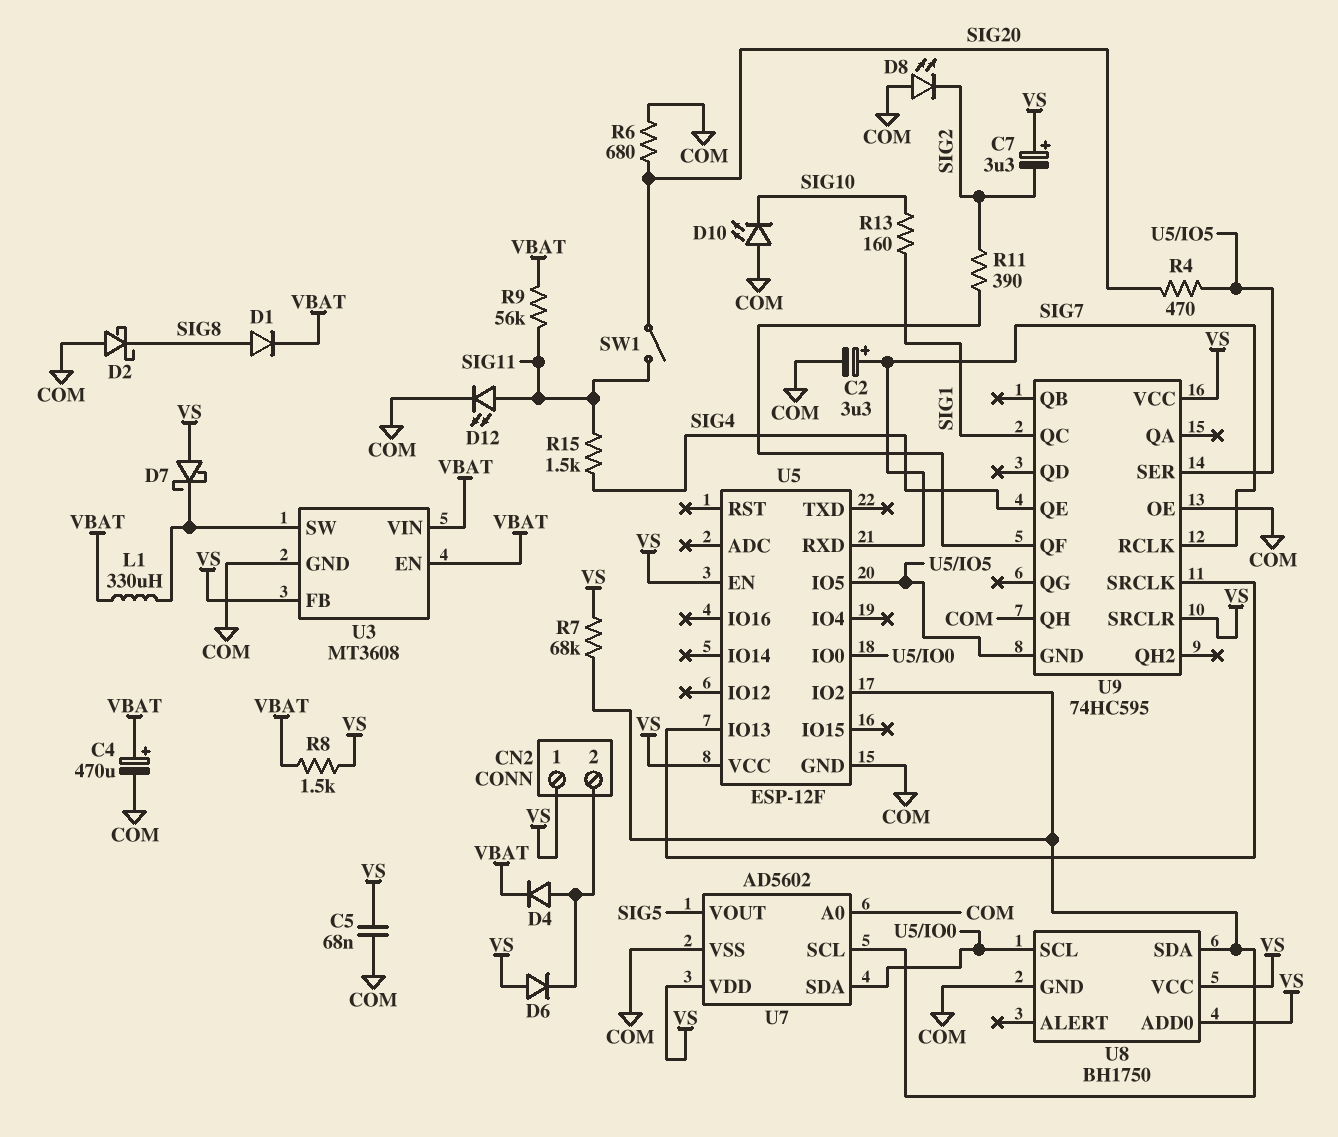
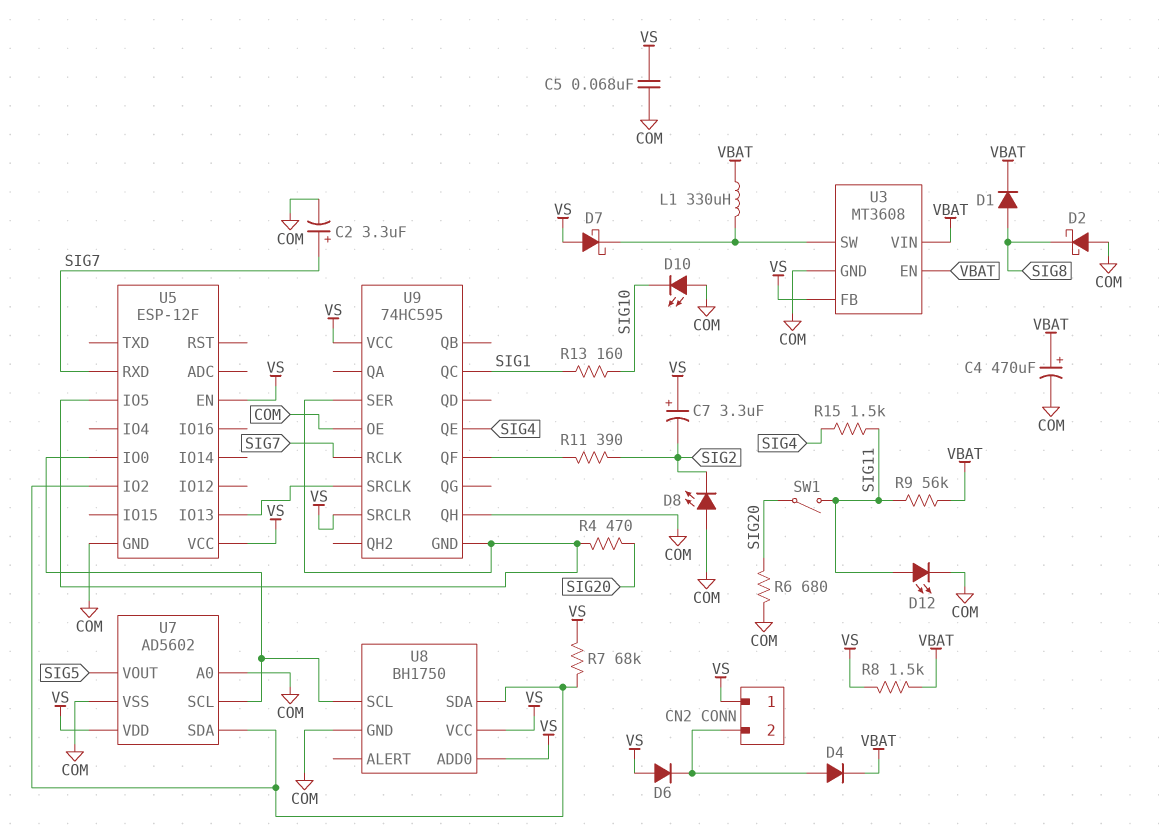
U7 pin SCL: U5/IO2 -> U5/IO0
U7 pin SDA: U5/IO0 -> U5/IO2

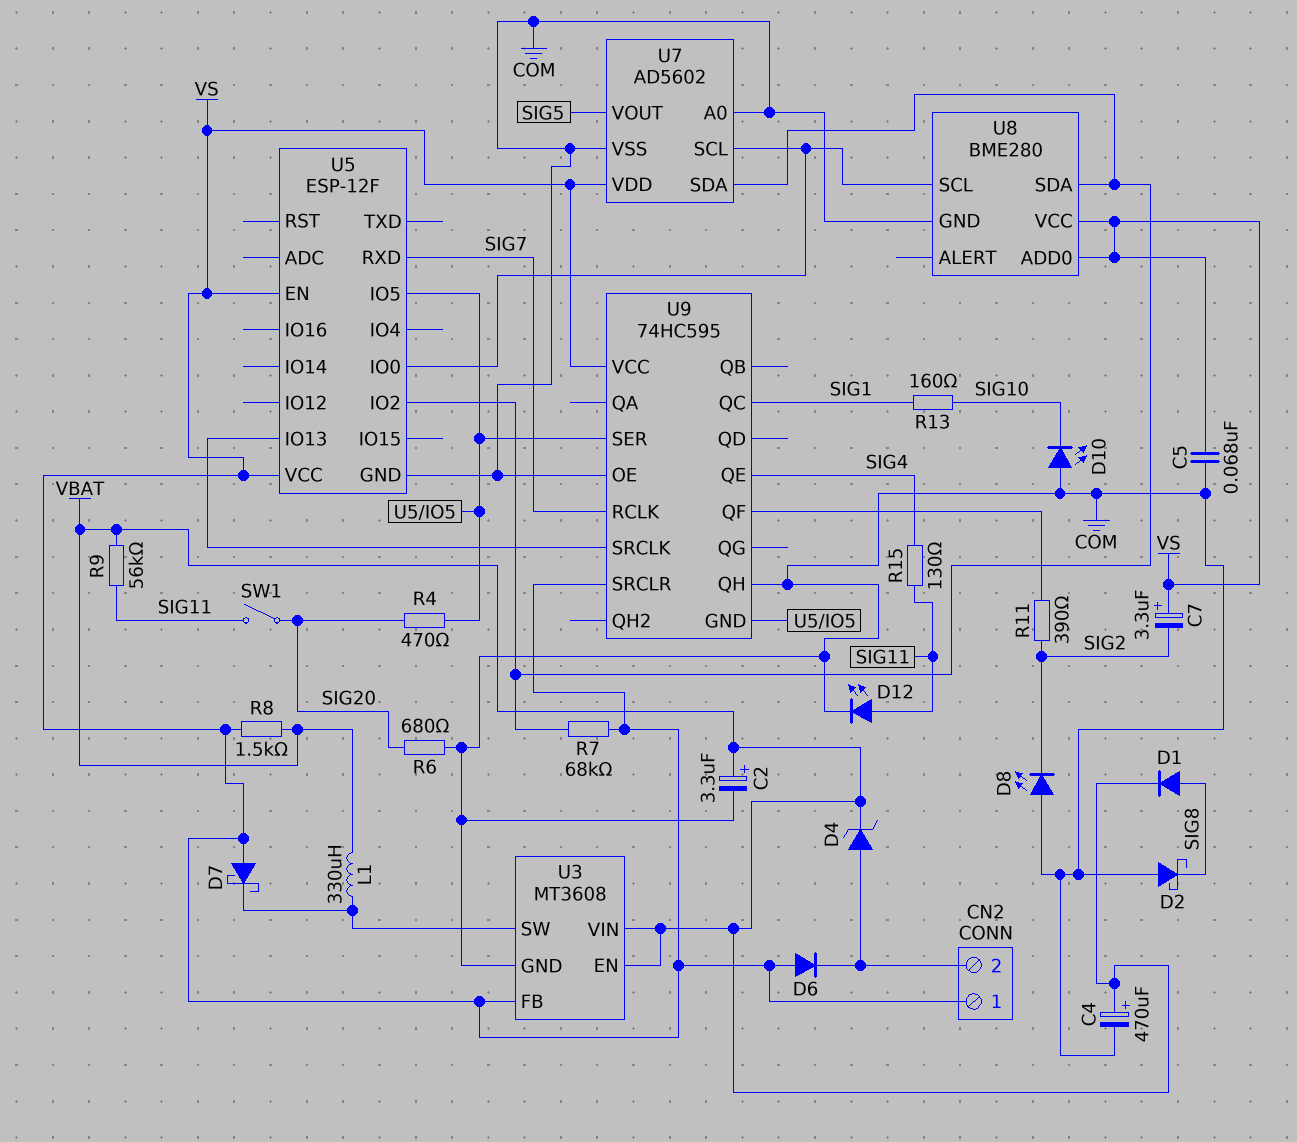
C2: 3.3uF (plus SIG7, minus COM) -> 3.3uF (plus VBAT, minus COM)
D4: diode (A CN2/2, K VBAT) -> zener (A CN2/2, K VBAT)
R15: 1.5k (SIG4, SIG11) -> 130 (SIG4, SIG11)
U8: BH1750 -> BME280

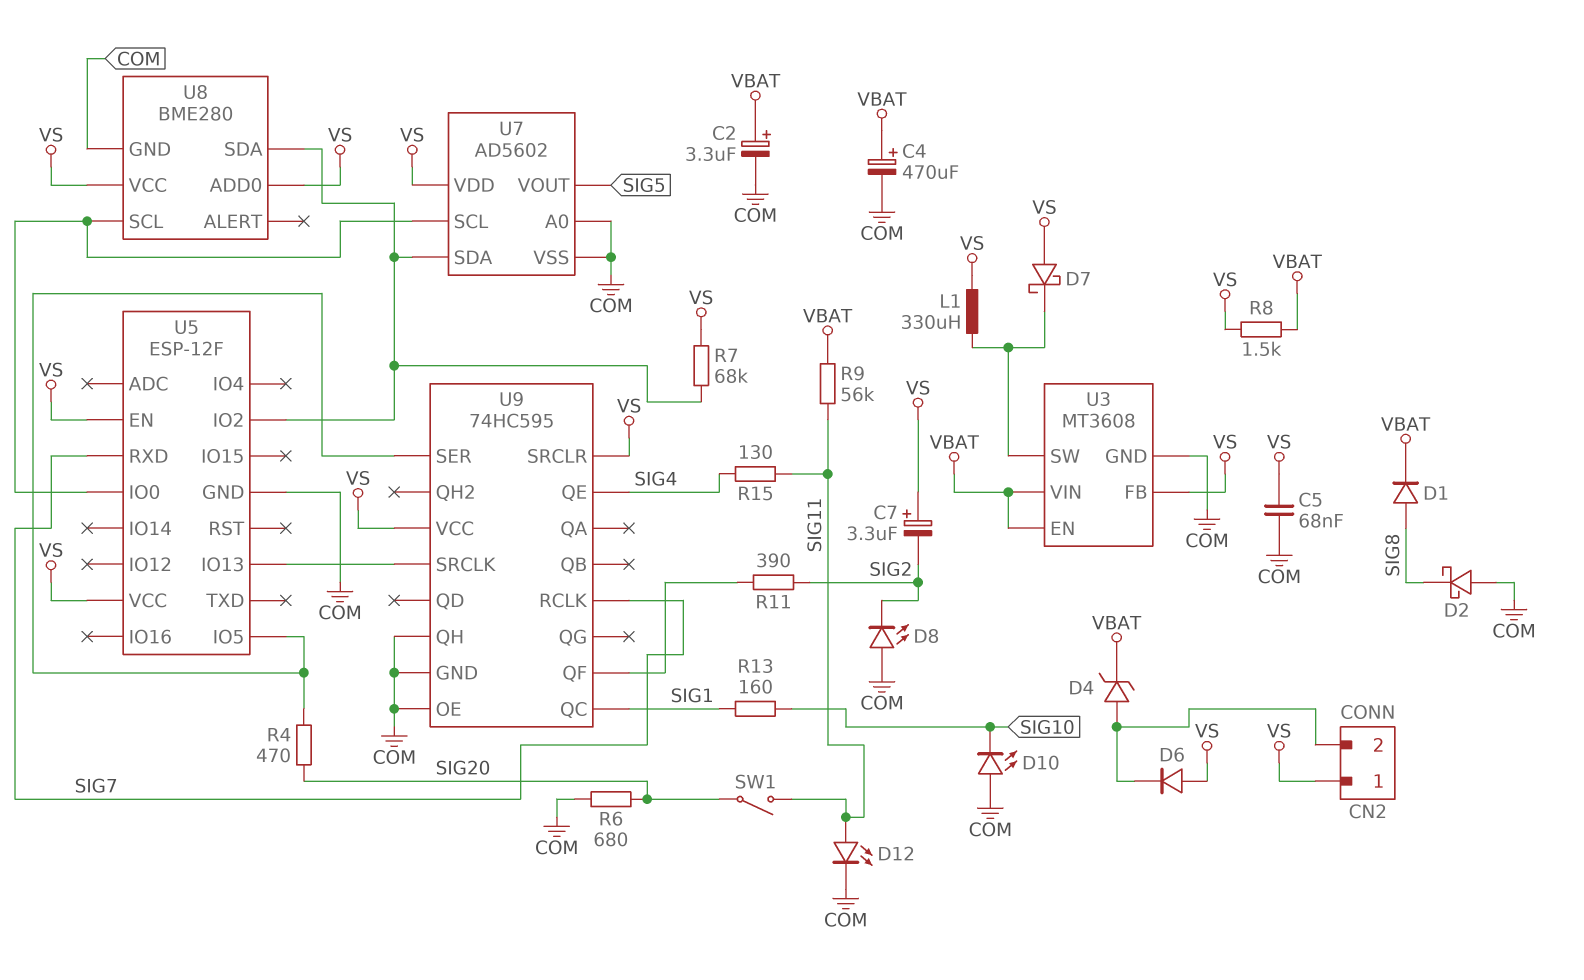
L1: 330uH (U3/SW, VBAT) -> 330uH (U3/SW, VS)
U9 pin GND: U5/IO5 -> COM

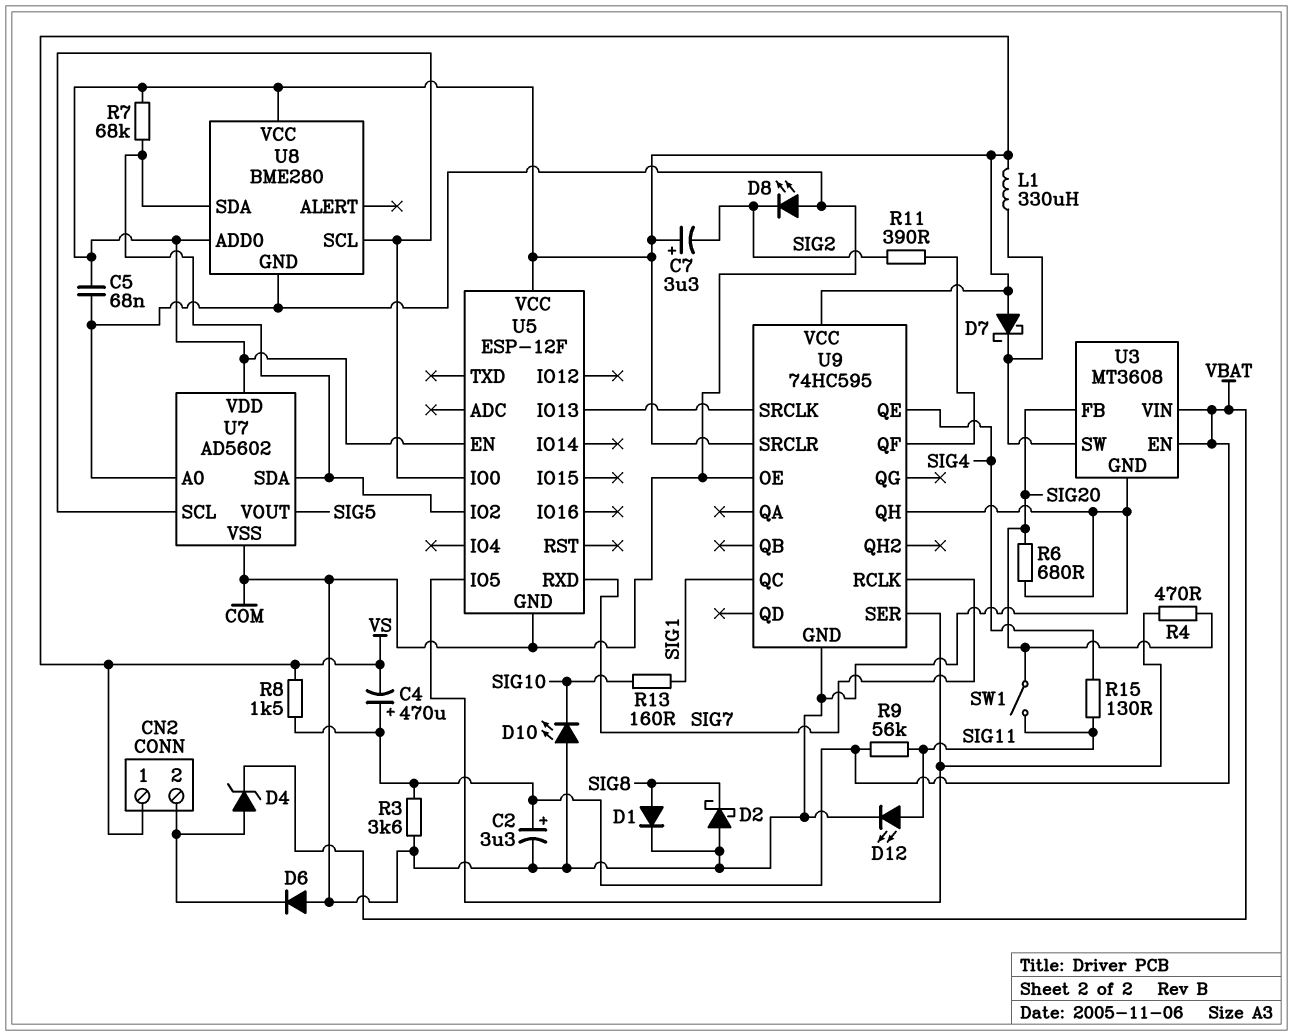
C4: 470uF (plus VBAT, minus COM) -> 470uF (plus VBAT, minus VS)
D1: diode (A SIG8, K VBAT) -> diode (A SIG8, K COM)
D6: diode (A VS, K CN2/2) -> diode (A COM, K CN2/2)
R3: none -> 3.6k (COM, VBAT)
U3 pin FB: VS -> SIG20

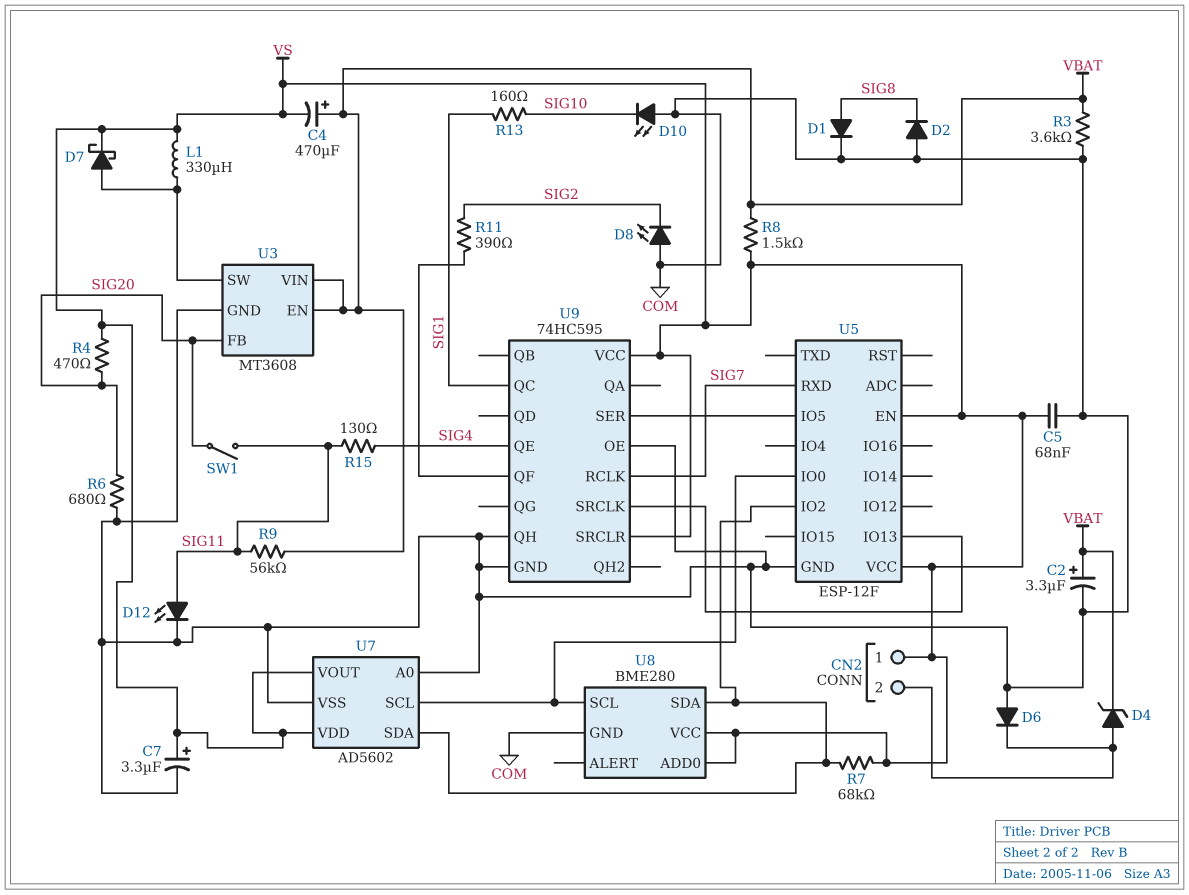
C7: 3.3uF (plus VS, minus SIG2) -> 3.3uF (plus VS, minus COM)
D2: schottky (A COM, K SIG8) -> diode (A COM, K SIG8)
D7: schottky (A VS, K U3/SW) -> schottky (A U3/SW, K VS)
R4: 470 (SIG20, U5/IO5) -> 470 (SIG20, VS)
U7 pin VOUT: SIG5 -> VS

